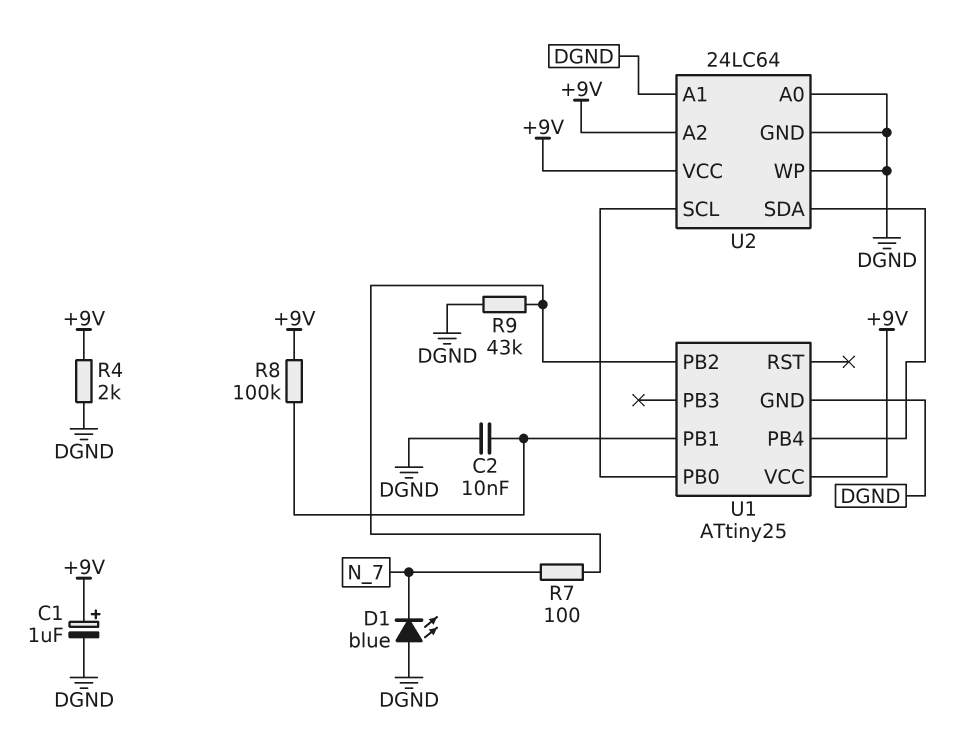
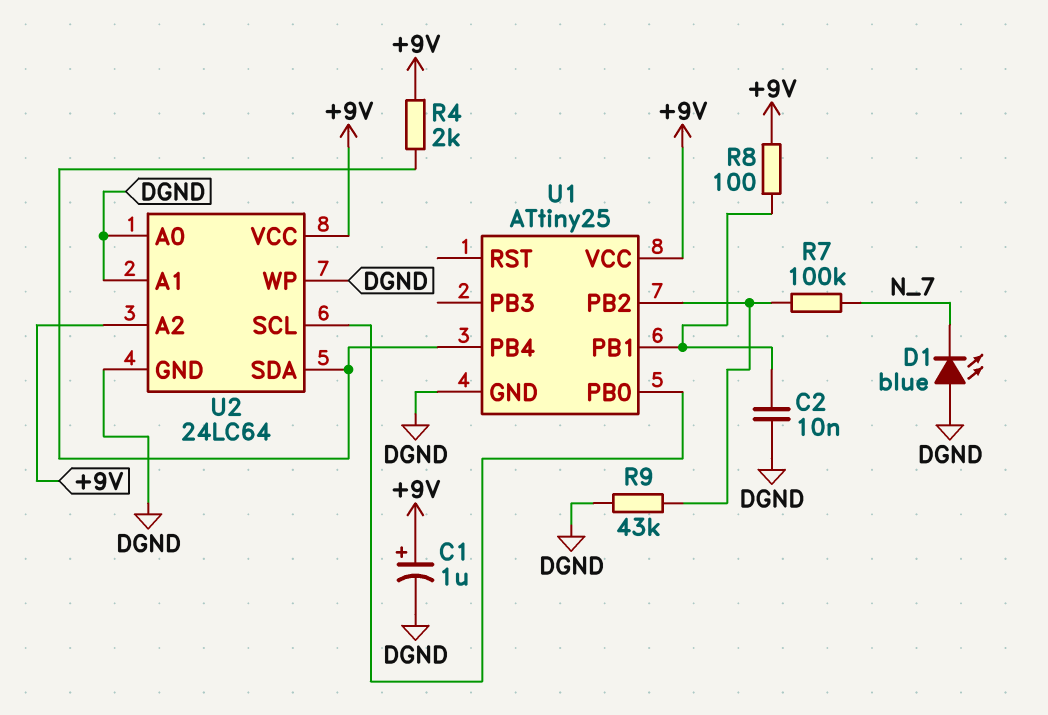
R4: 2k (+9V, DGND) -> 2k (+9V, U1/PB4)
R7: 100 (N_7, U1/PB2) -> 100k (N_7, U1/PB2)
R8: 100k (+9V, U1/PB1) -> 100 (+9V, U1/PB1)

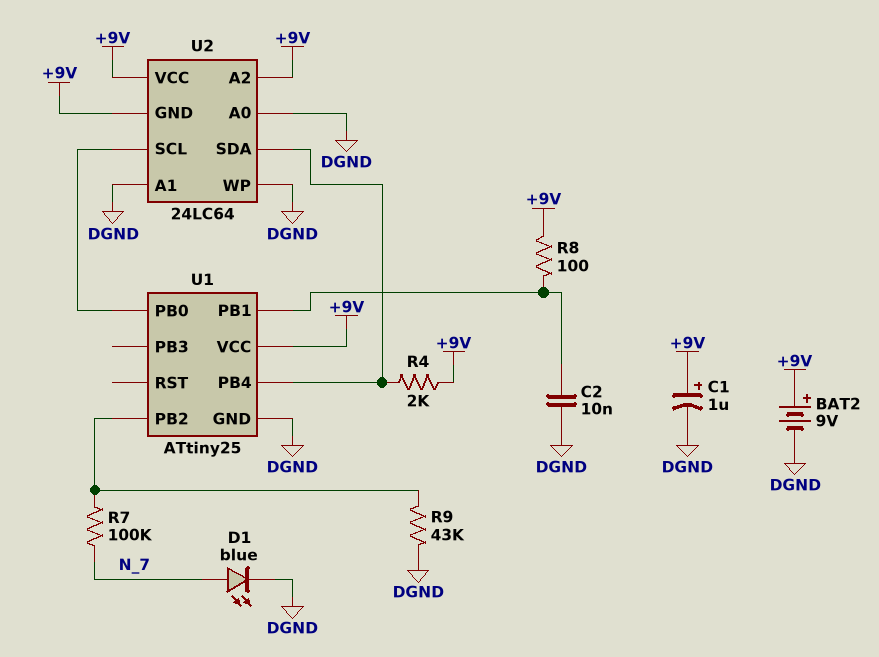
BAT2: none -> 9V (plus +9V, minus DGND)
D1: LED blue (A DGND, K N_7) -> LED blue (A N_7, K DGND)
U2 pin GND: DGND -> +9V

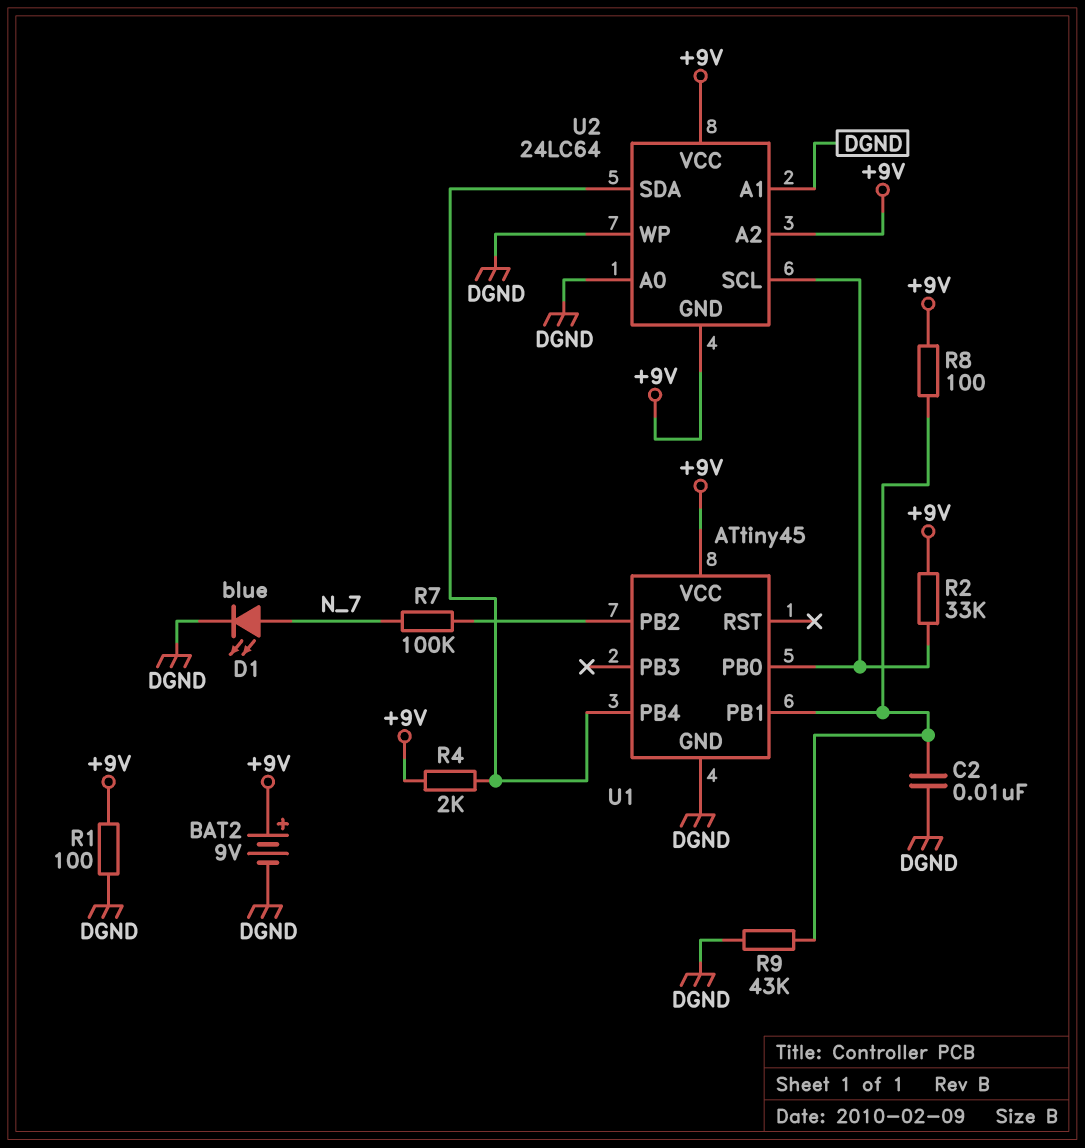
C1: 1uF (plus +9V, minus DGND) -> none
R1: none -> 100 (+9V, DGND)
R2: none -> 33k (+9V, U1/PB0)
R9: 43k (DGND, U1/PB2) -> 43k (DGND, U1/PB1)
U1: ATtiny25 -> ATtiny45

